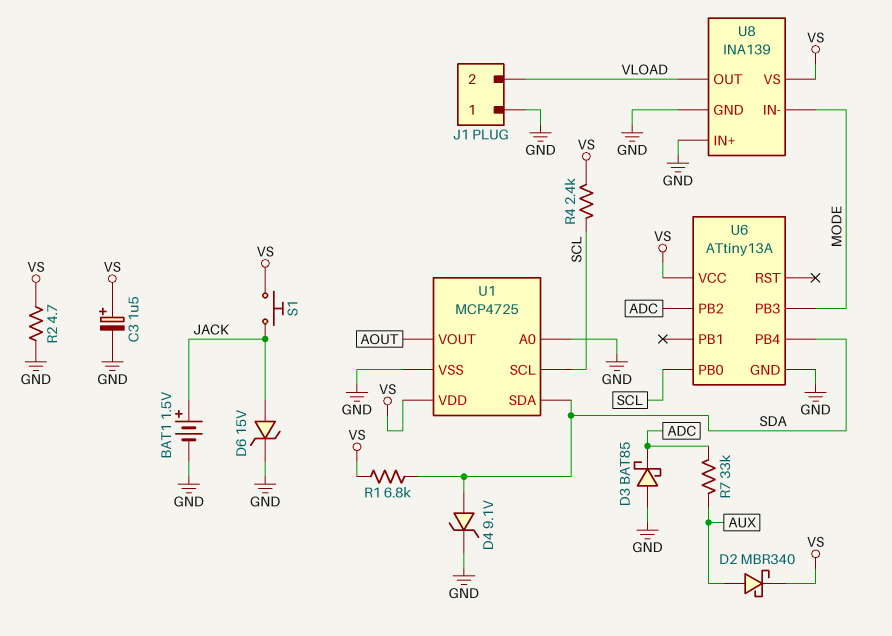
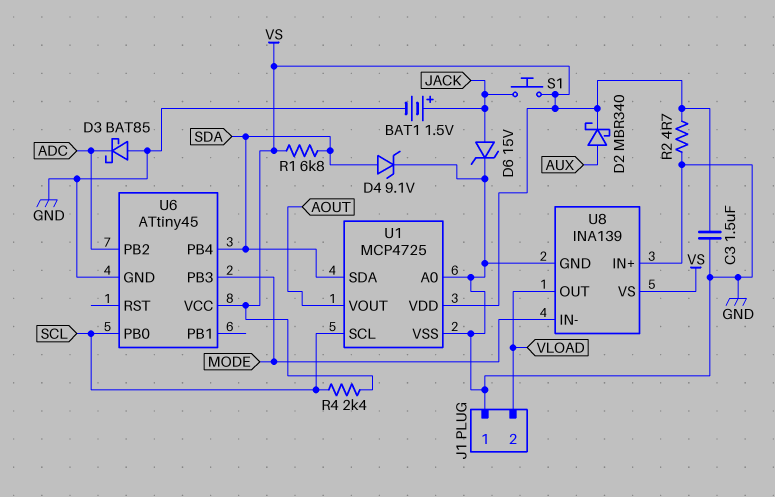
C3: 1.5uF (plus VS, minus GND) -> 1.5uF (GND, VS)
R7: 33k (ADC, AUX) -> none
U6: ATtiny13A -> ATtiny45

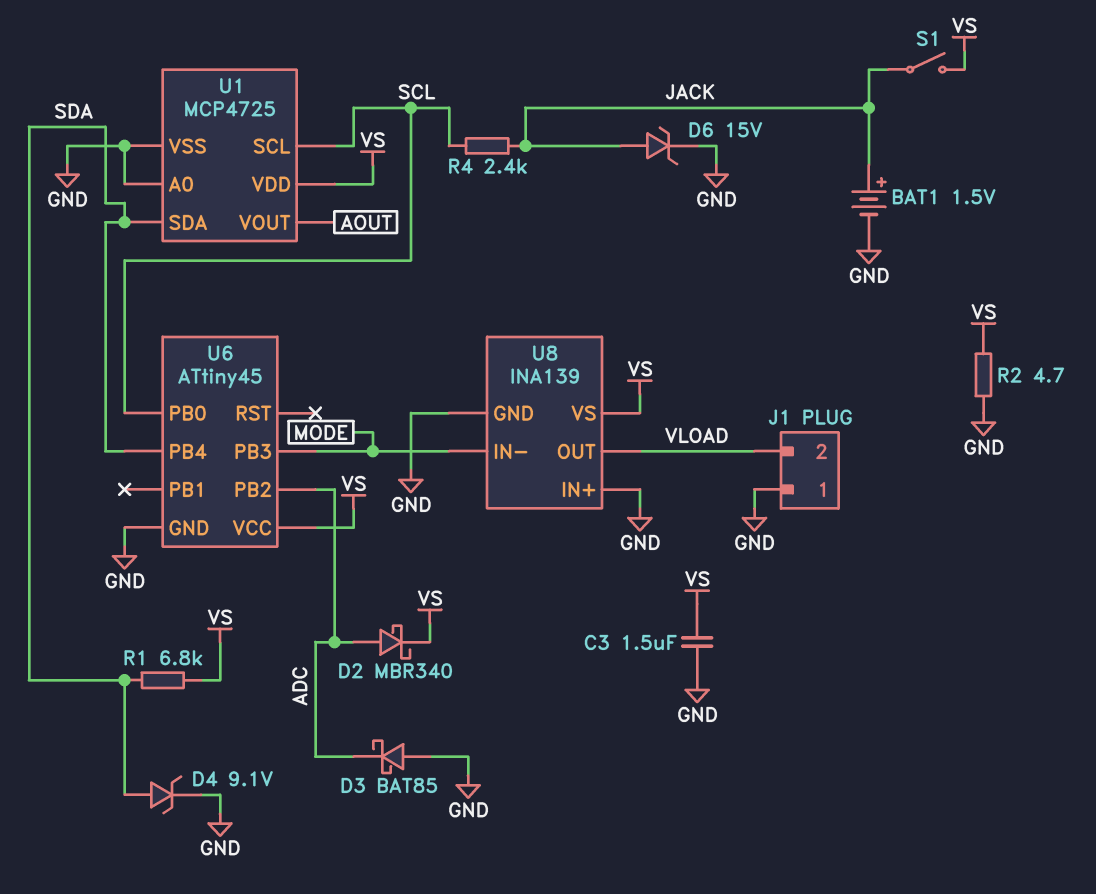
D2: schottky MBR340 (A AUX, K VS) -> schottky MBR340 (A ADC, K VS)
R4: 2.4k (SCL, VS) -> 2.4k (JACK, SCL)
S1: button (JACK, VS) -> switch (JACK, VS)

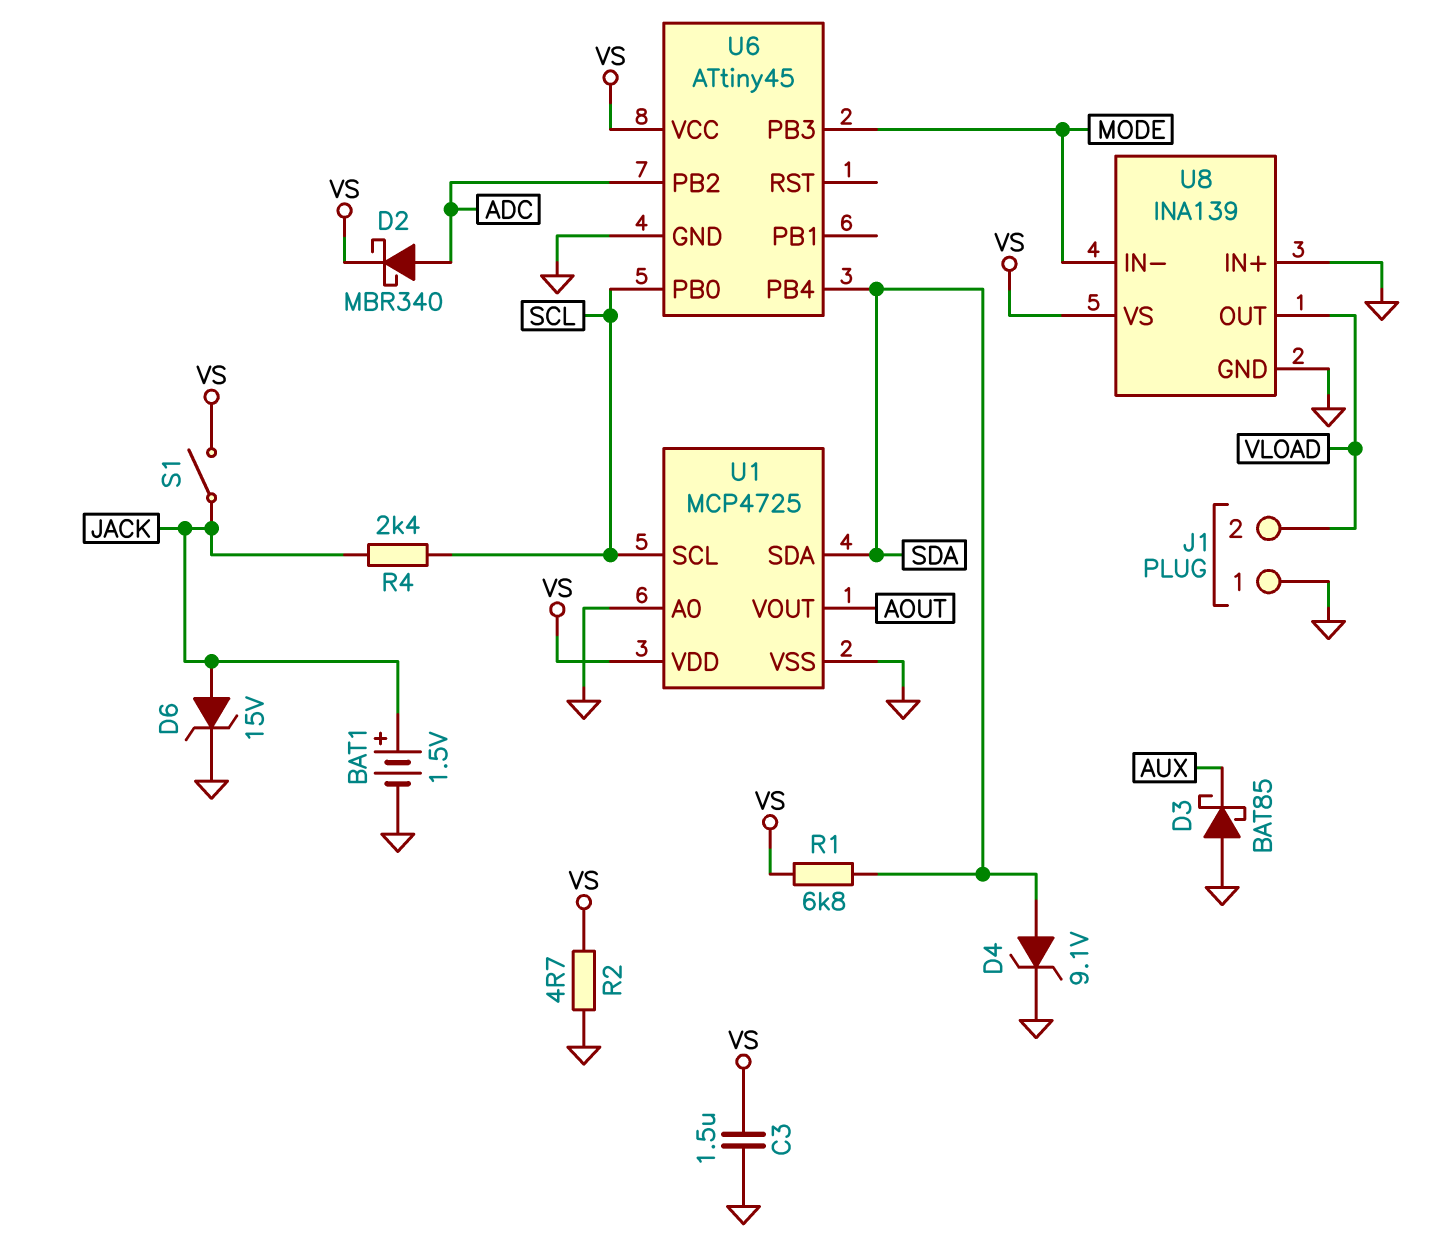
D3: schottky BAT85 (A GND, K ADC) -> schottky BAT85 (A GND, K AUX)

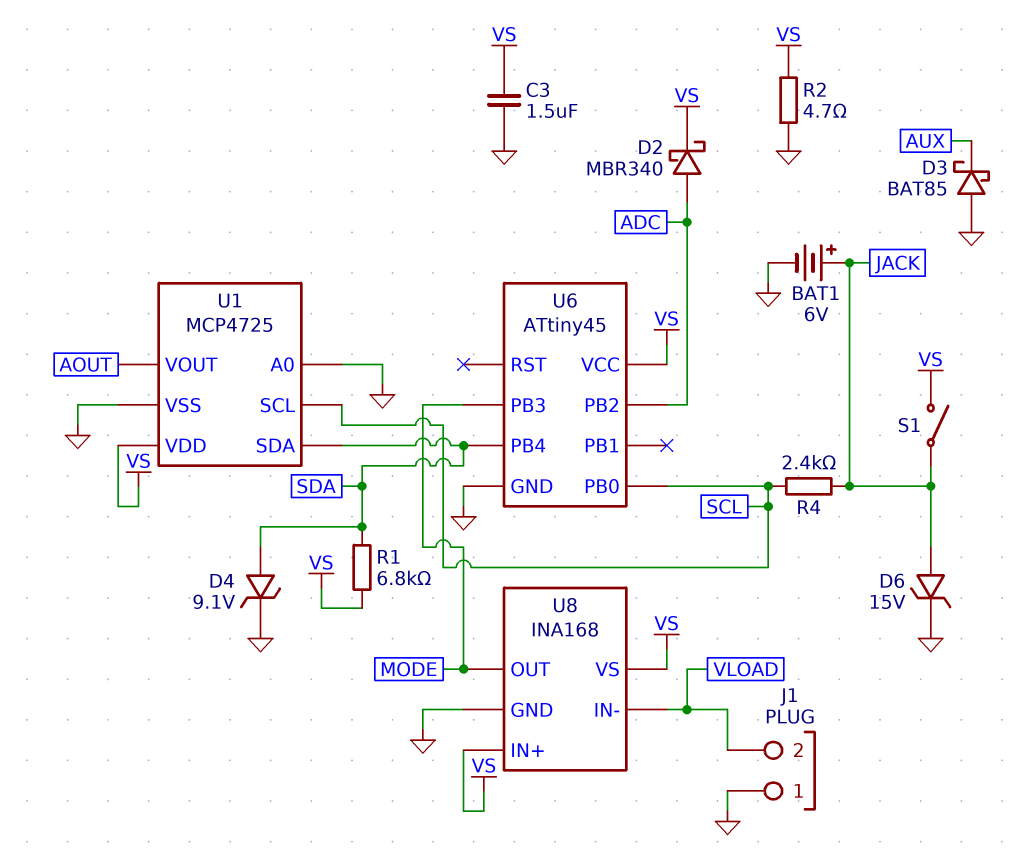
BAT1: 1.5V (plus JACK, minus GND) -> 6V (plus JACK, minus GND)
U8: INA139 -> INA168
U8 pin IN+: GND -> VS
U8 pin IN-: MODE -> VLOAD
U8 pin OUT: VLOAD -> MODE

